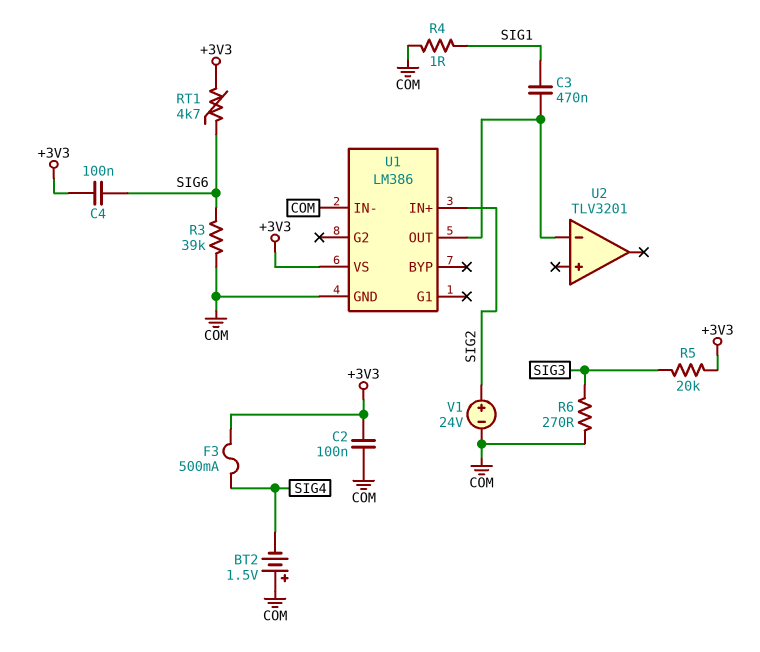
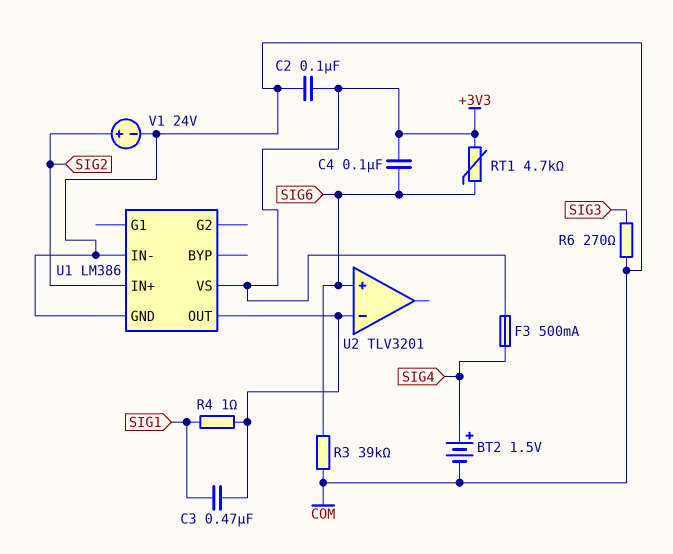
BT2: 1.5V (plus COM, minus SIG4) -> 1.5V (plus SIG4, minus COM)
R4: 1 (COM, SIG1) -> 1 (SIG1, U1/OUT)
R5: 20k (+3V3, SIG3) -> none
U2 pin in+: none -> SIG6

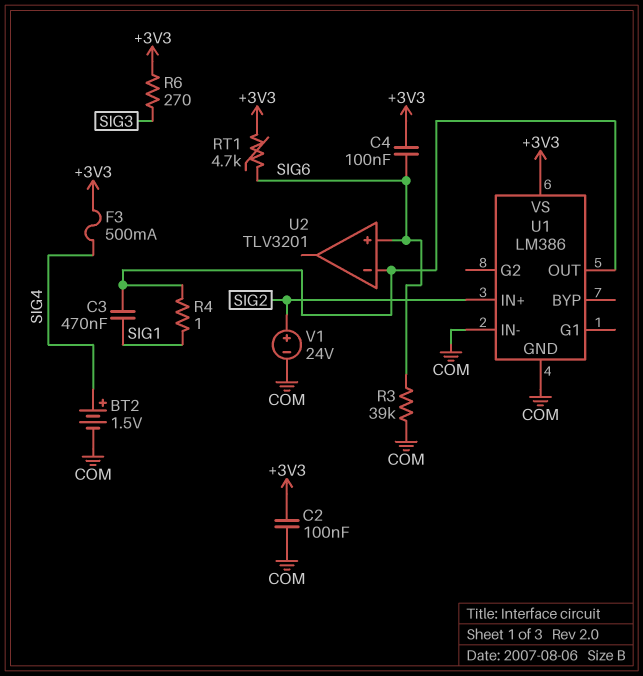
R6: 270 (COM, SIG3) -> 270 (+3V3, SIG3)

